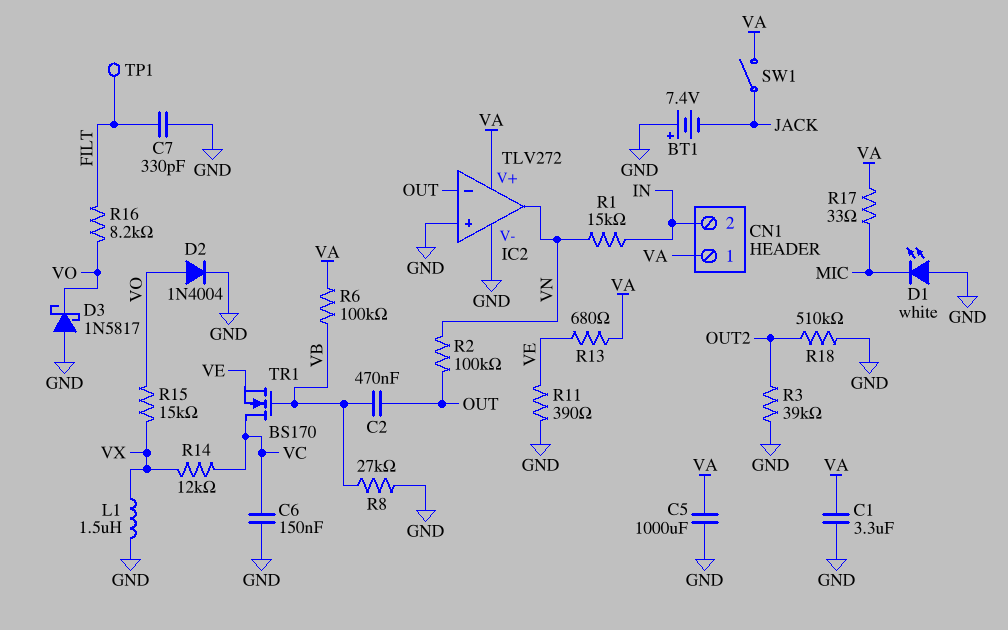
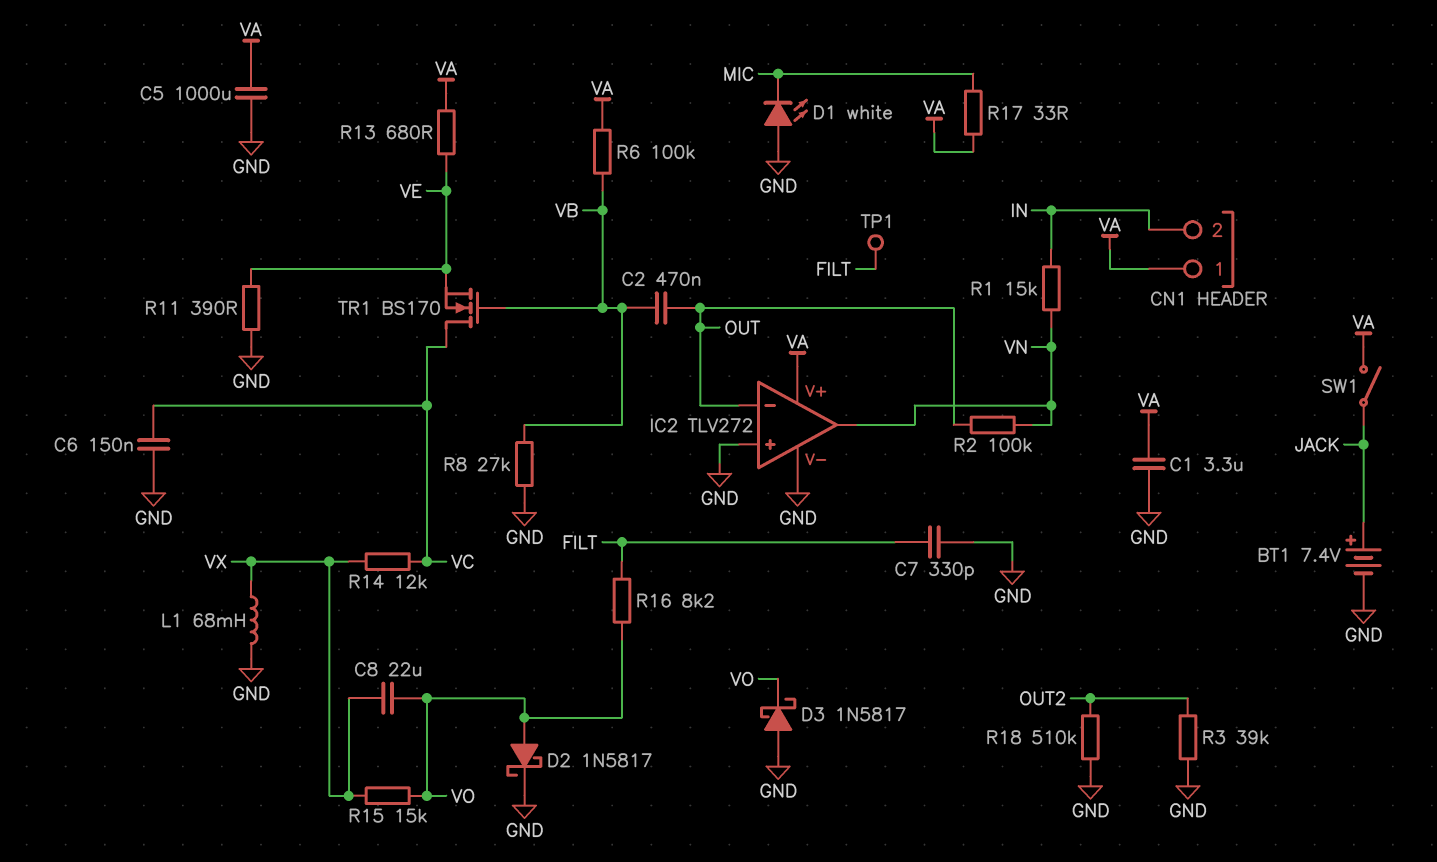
BT1: 7.4V (plus GND, minus JACK) -> 7.4V (plus JACK, minus GND)
C8: none -> 22uF (VO, VX)
D2: diode 1N4004 (A VO, K GND) -> schottky 1N5817 (A VO, K GND)
L1: 1.5uH (GND, VX) -> 68mH (GND, VX)

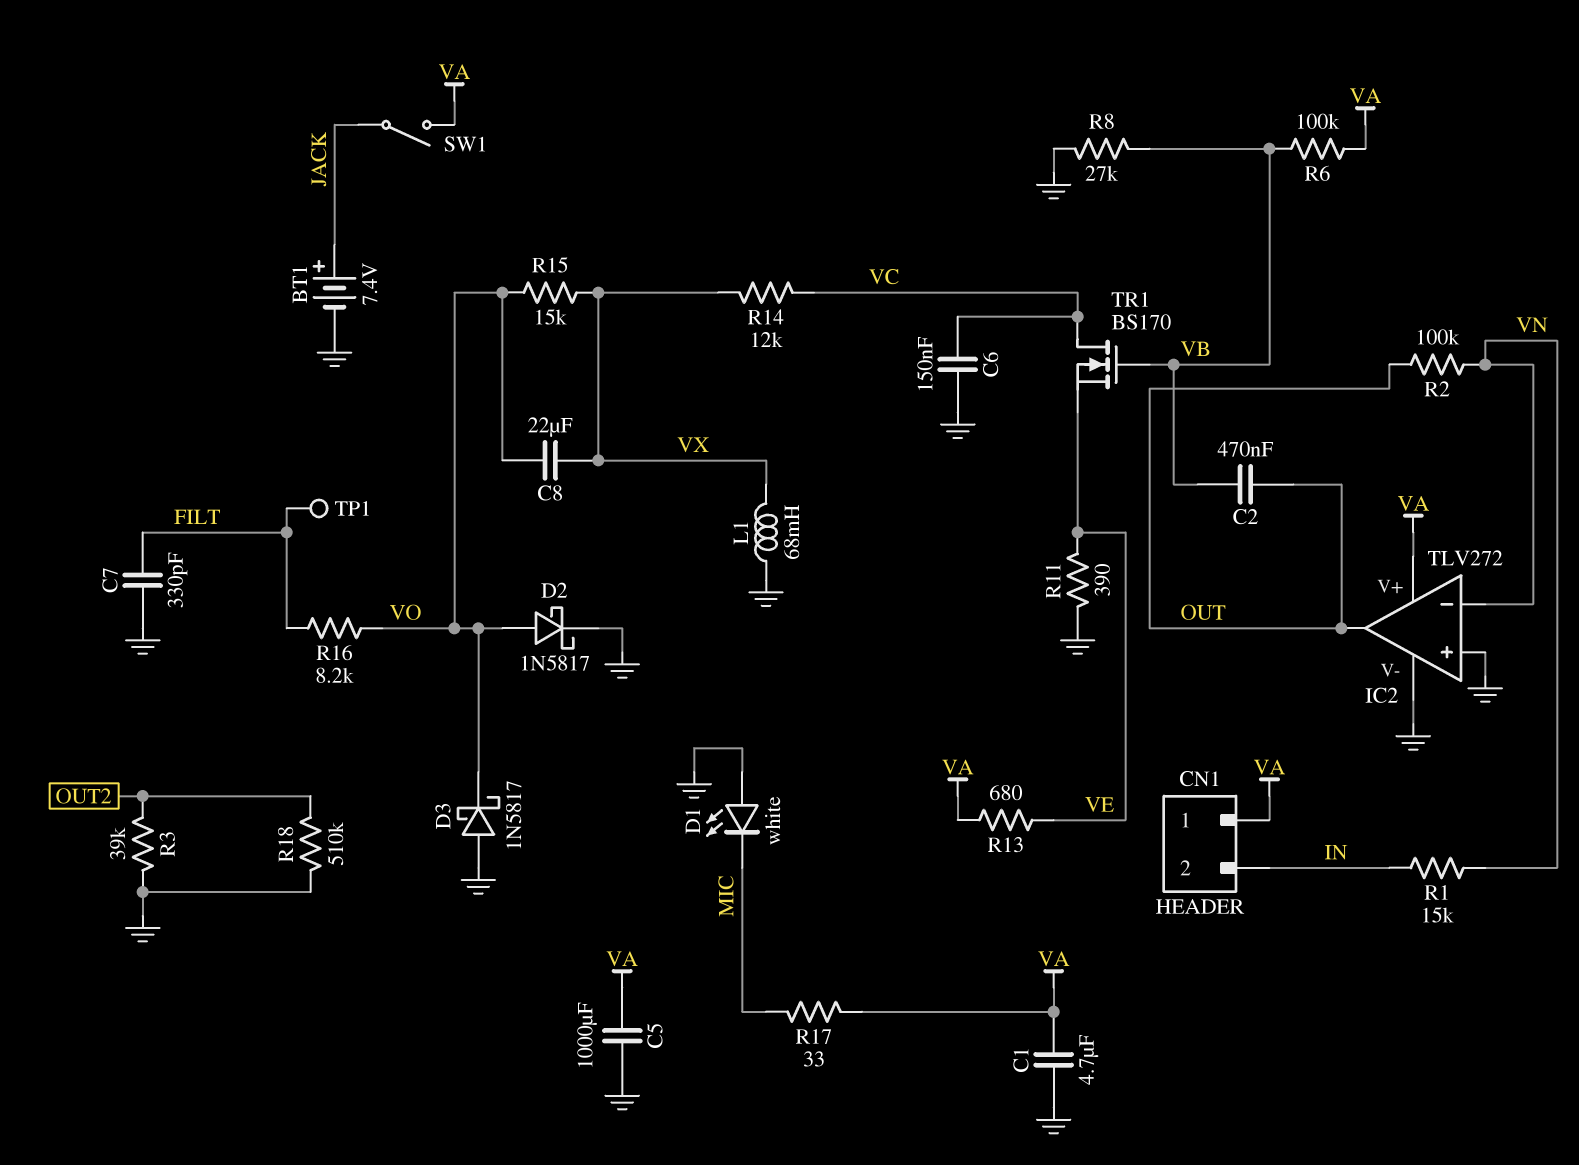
C1: 3.3uF (GND, VA) -> 4.7uF (GND, VA)
IC2 pin in-: OUT -> VN
IC2 pin out: VN -> OUT

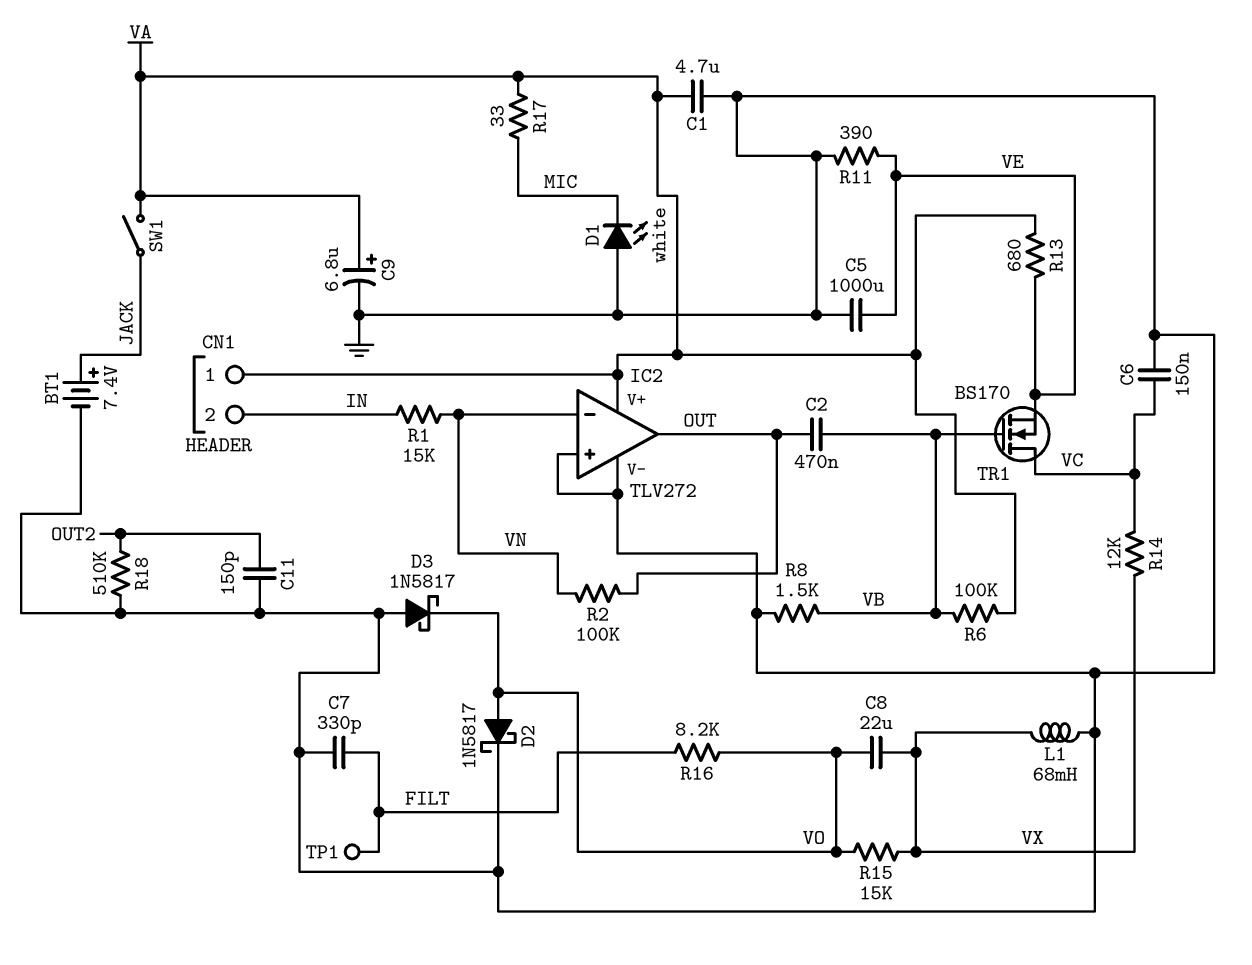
C5: 1000uF (GND, VA) -> 1000uF (GND, VE)
C9: none -> 6.8uF (plus VA, minus GND)
C11: none -> 150pF (GND, OUT2)
R3: 39k (GND, OUT2) -> none
R8: 27k (GND, VB) -> 1.5k (GND, VB)

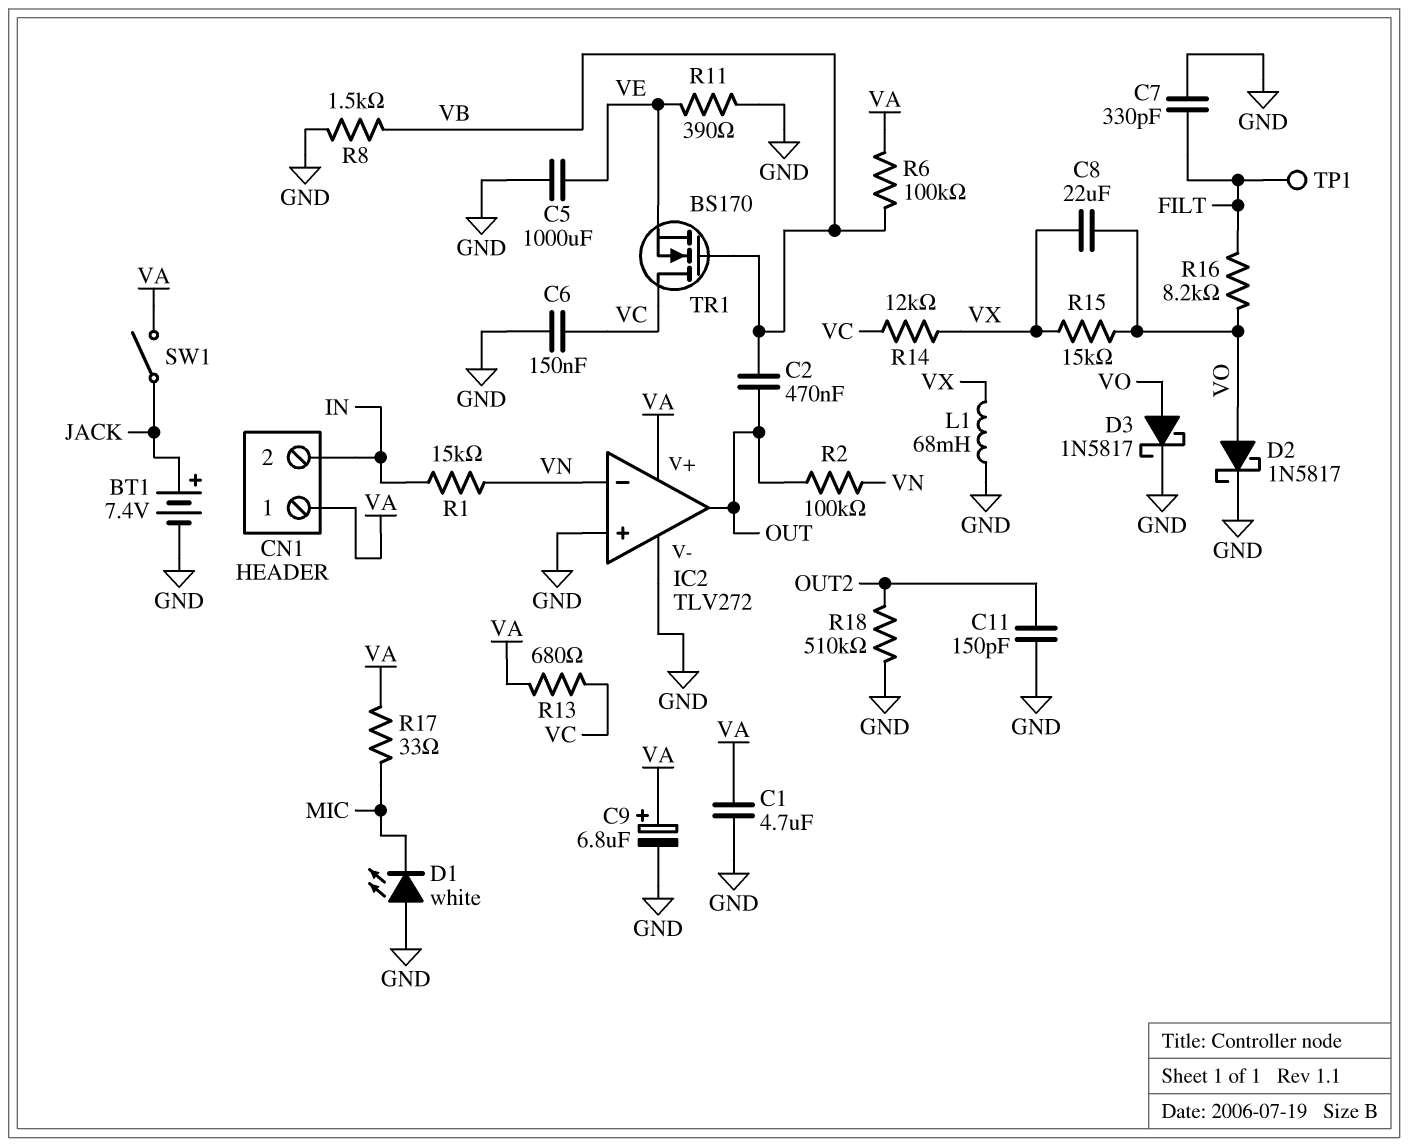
D3: schottky 1N5817 (A GND, K VO) -> schottky 1N5817 (A VO, K GND)
R13: 680 (VA, VE) -> 680 (VA, VC)

